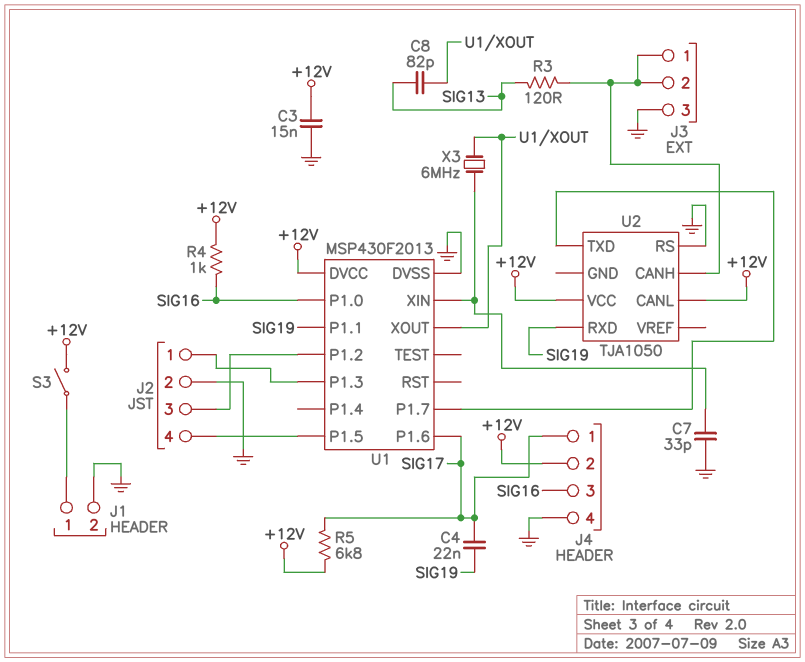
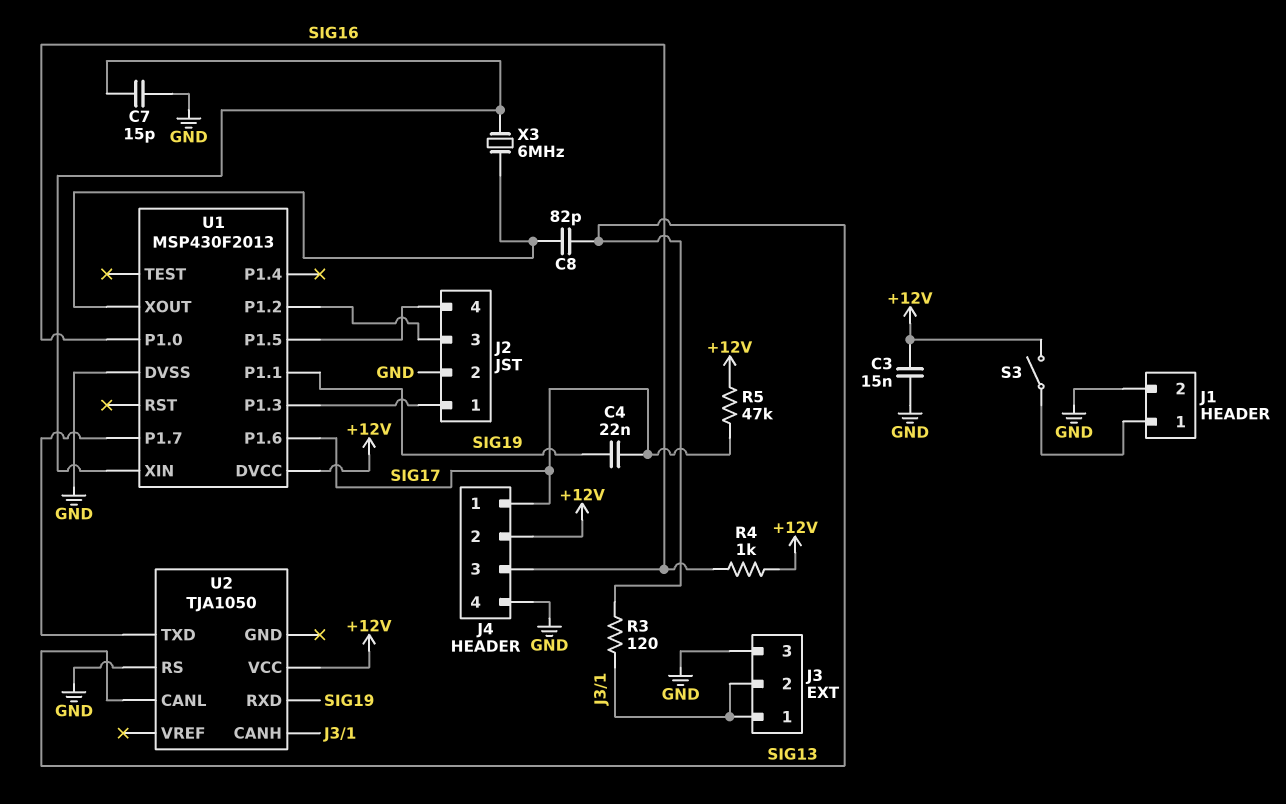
C7: 33pF (GND, U1/XIN) -> 15pF (GND, U1/XIN)
R5: 6.8k (+12V, SIG17) -> 47k (+12V, SIG17)
U2 pin CANL: +12V -> SIG13

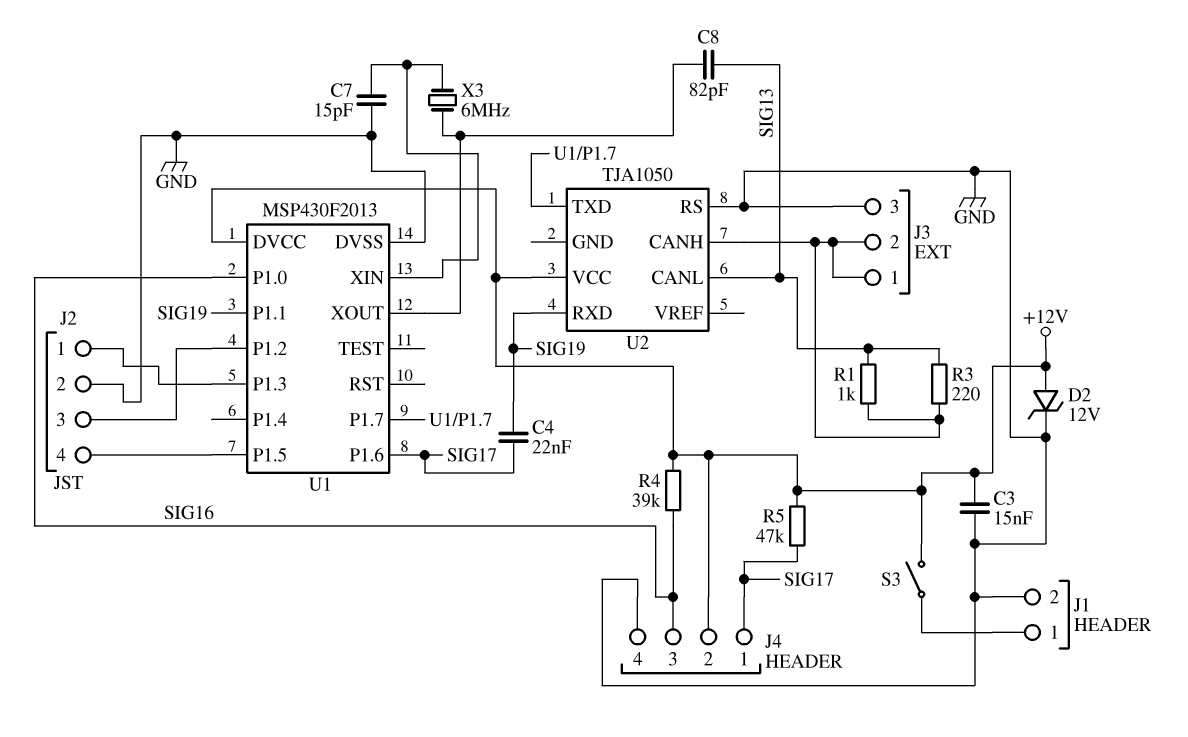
D2: none -> zener 12V (A +12V, K GND)
R1: none -> 1k (J3/1, SIG13)
R3: 120 (J3/1, SIG13) -> 220 (J3/1, SIG13)
R4: 1k (+12V, SIG16) -> 39k (+12V, SIG16)

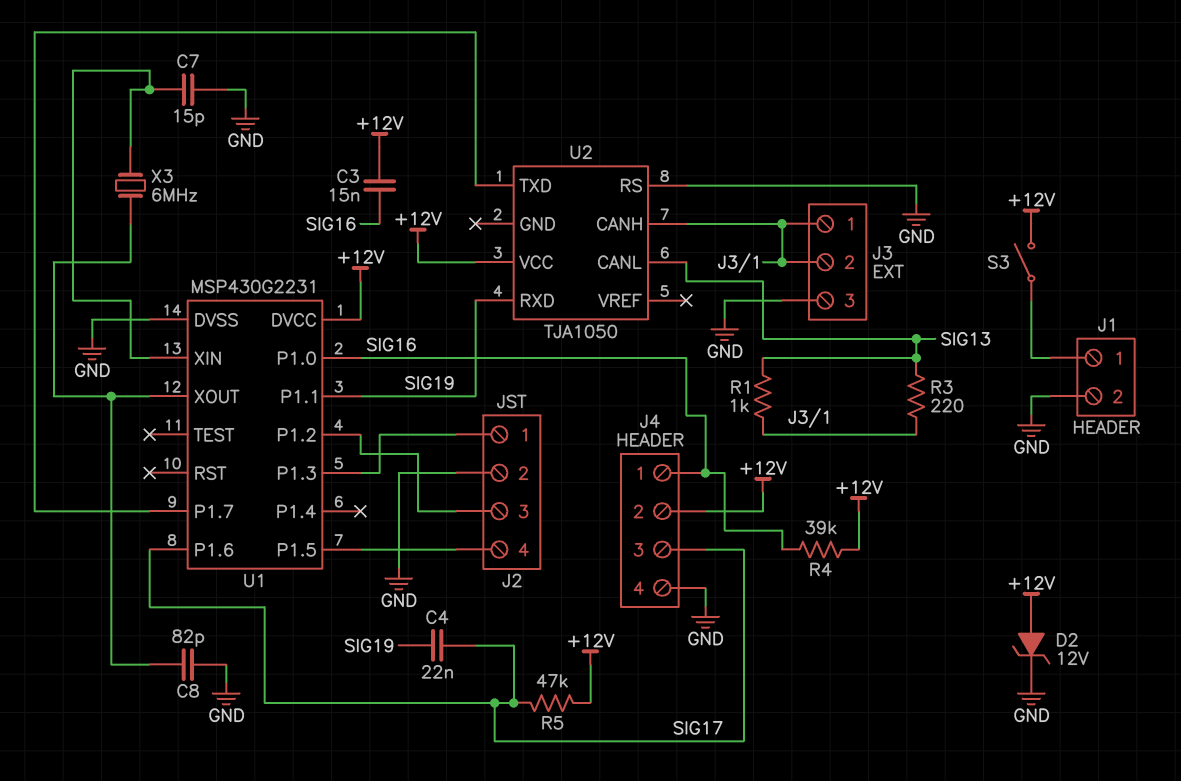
C3: 15nF (+12V, GND) -> 15nF (+12V, SIG16)
C8: 82pF (SIG13, U1/XOUT) -> 82pF (GND, U1/XOUT)
J4 pin 1: SIG17 -> SIG16
J4 pin 3: SIG16 -> SIG17
U1: MSP430F2013 -> MSP430G2231

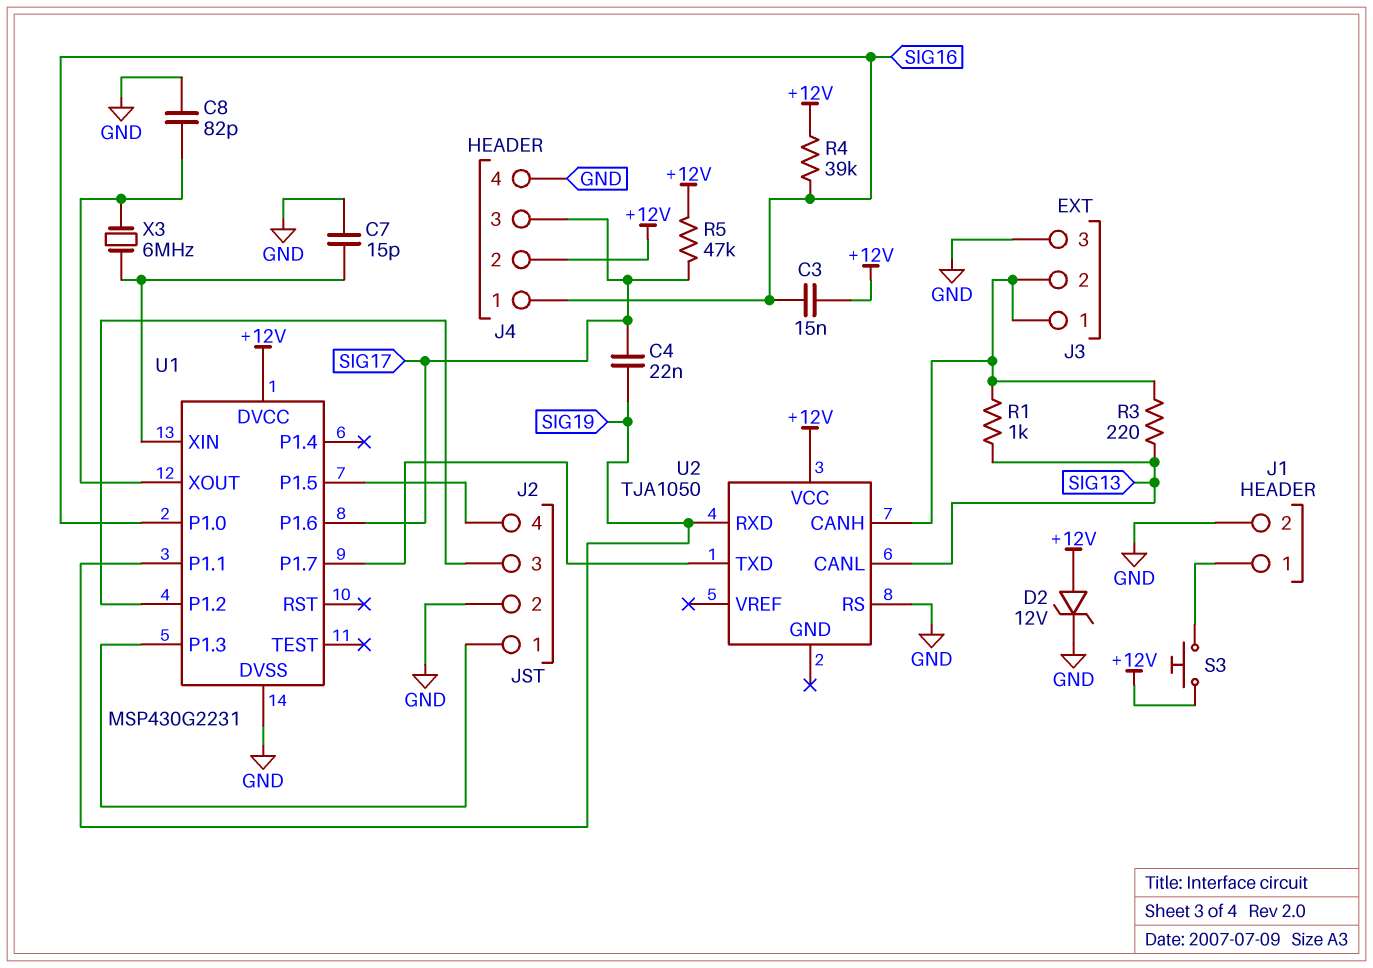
S3: switch (+12V, J1/1) -> button (+12V, J1/1)

